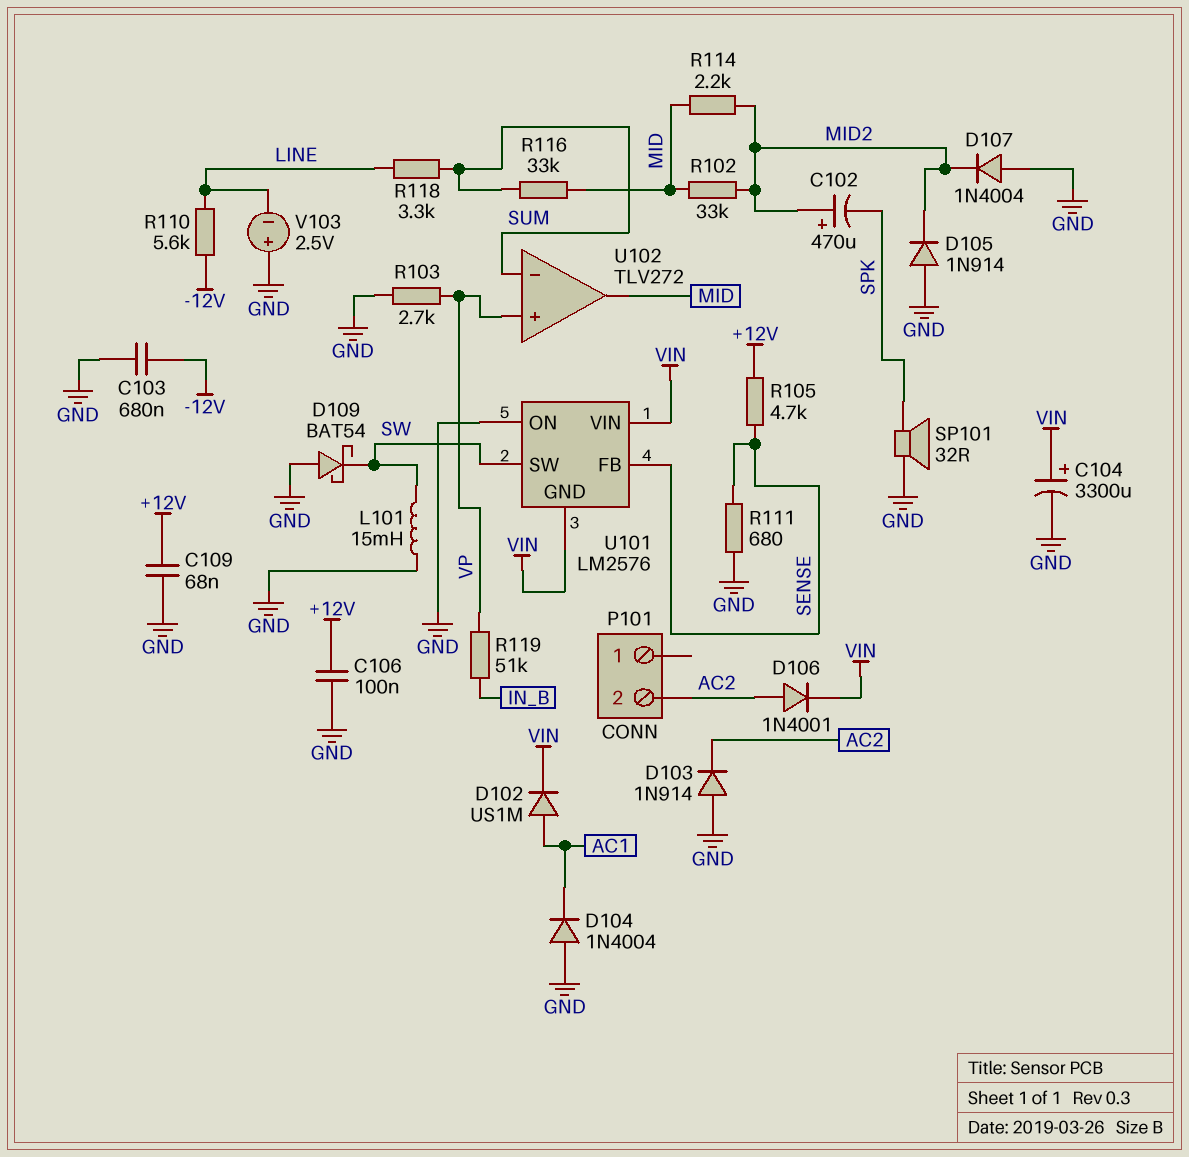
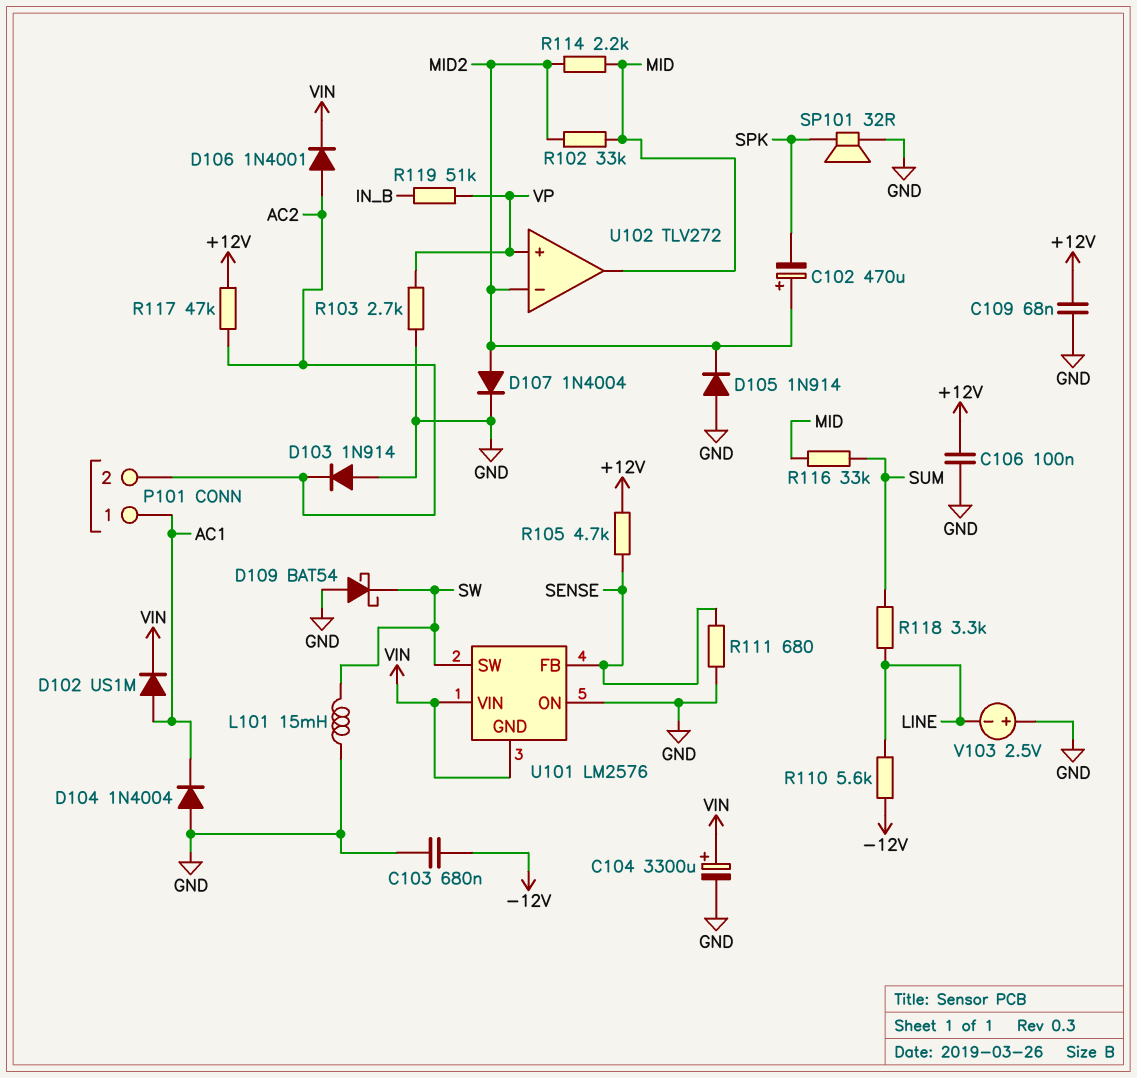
D107: diode 1N4004 (A GND, K MID2) -> diode 1N4004 (A MID2, K GND)
P101 pin 1: none -> AC1
R117: none -> 47k (+12V, AC2)
U102 pin in-: SUM -> MID2

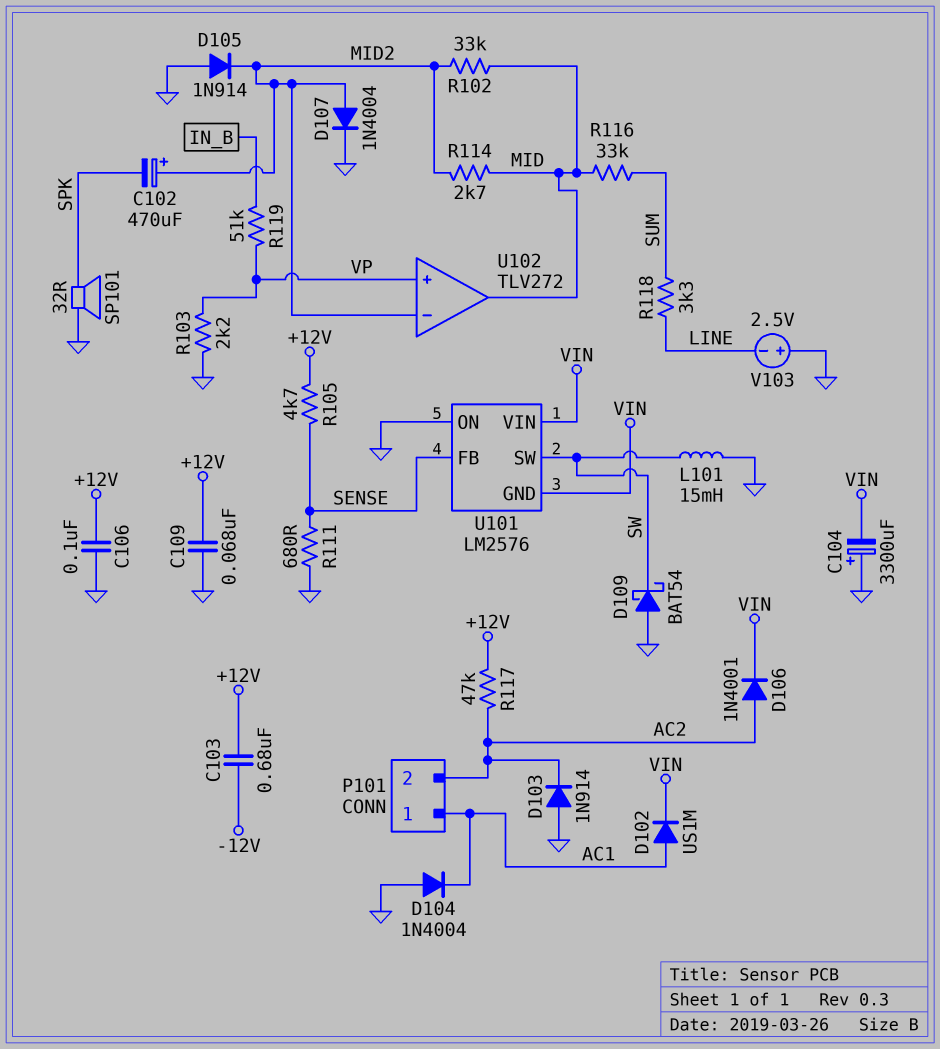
C103: 680nF (-12V, GND) -> 680nF (+12V, -12V)
C104: 3300uF (plus VIN, minus GND) -> 3300uF (plus GND, minus VIN)
R103: 2.7k (GND, VP) -> 2.2k (GND, VP)
R110: 5.6k (-12V, LINE) -> none
R114: 2.2k (MID, MID2) -> 2.7k (MID, MID2)

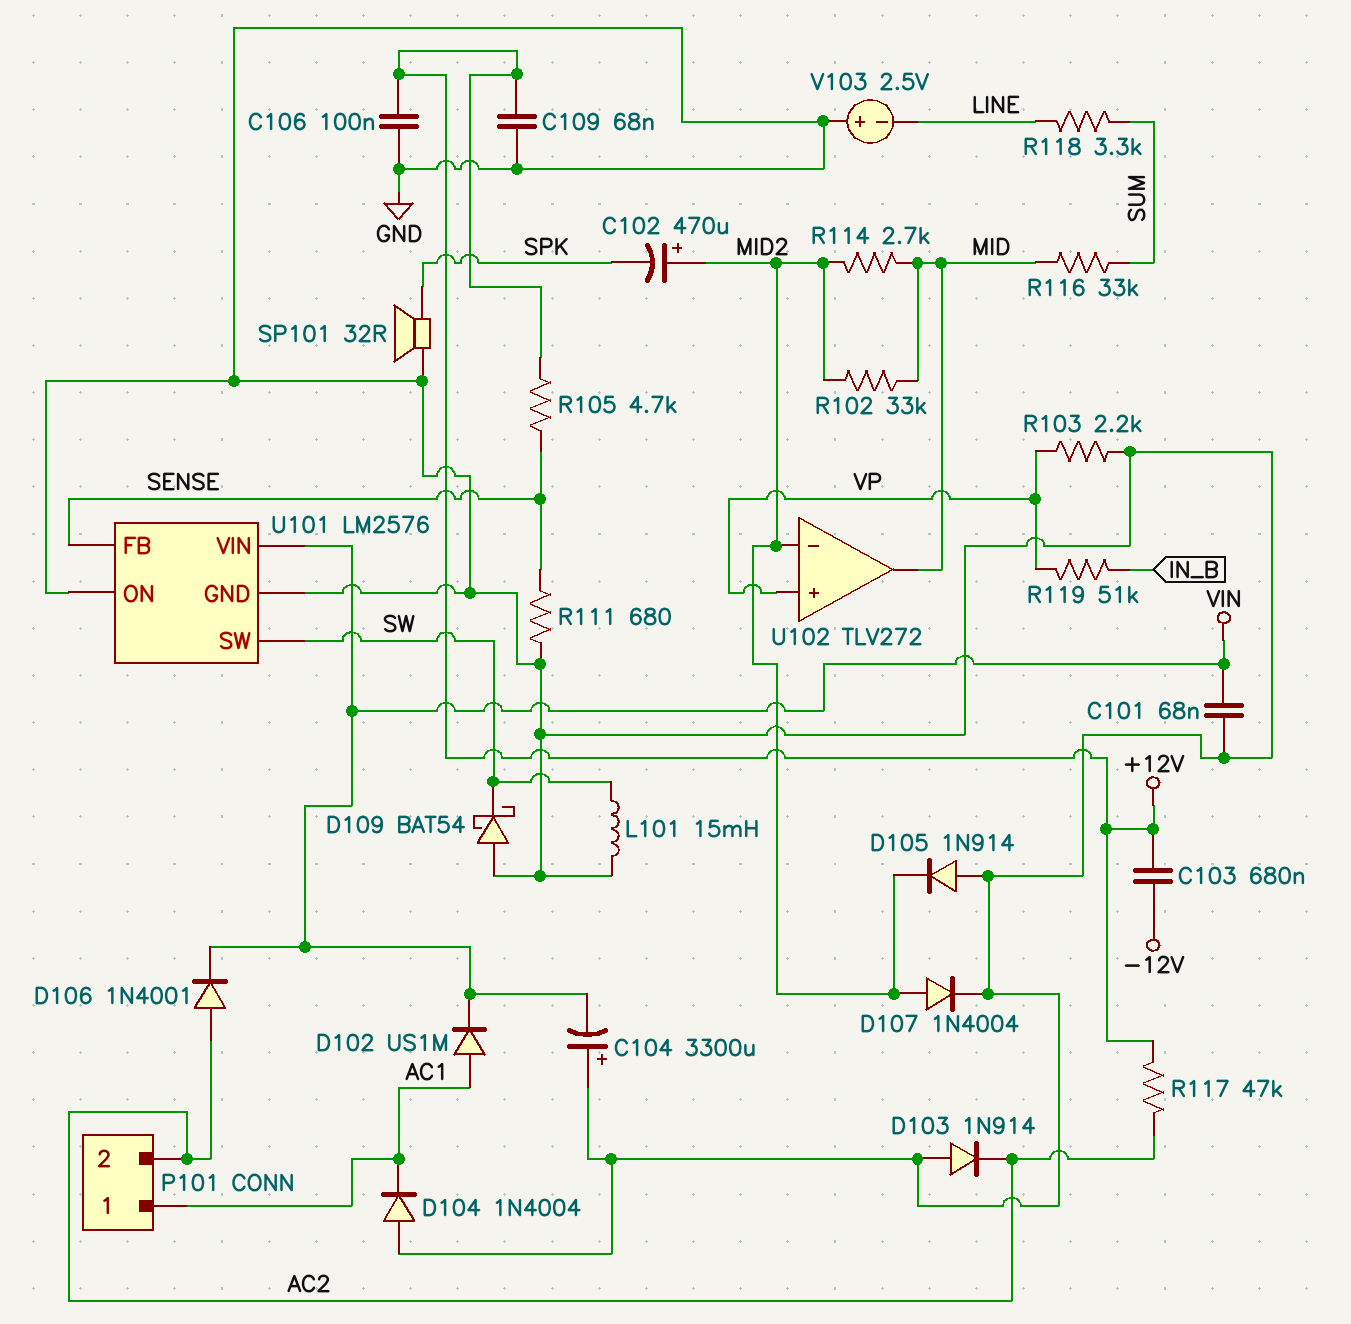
C101: none -> 68nF (GND, VIN)
U101 pin GND: VIN -> GND

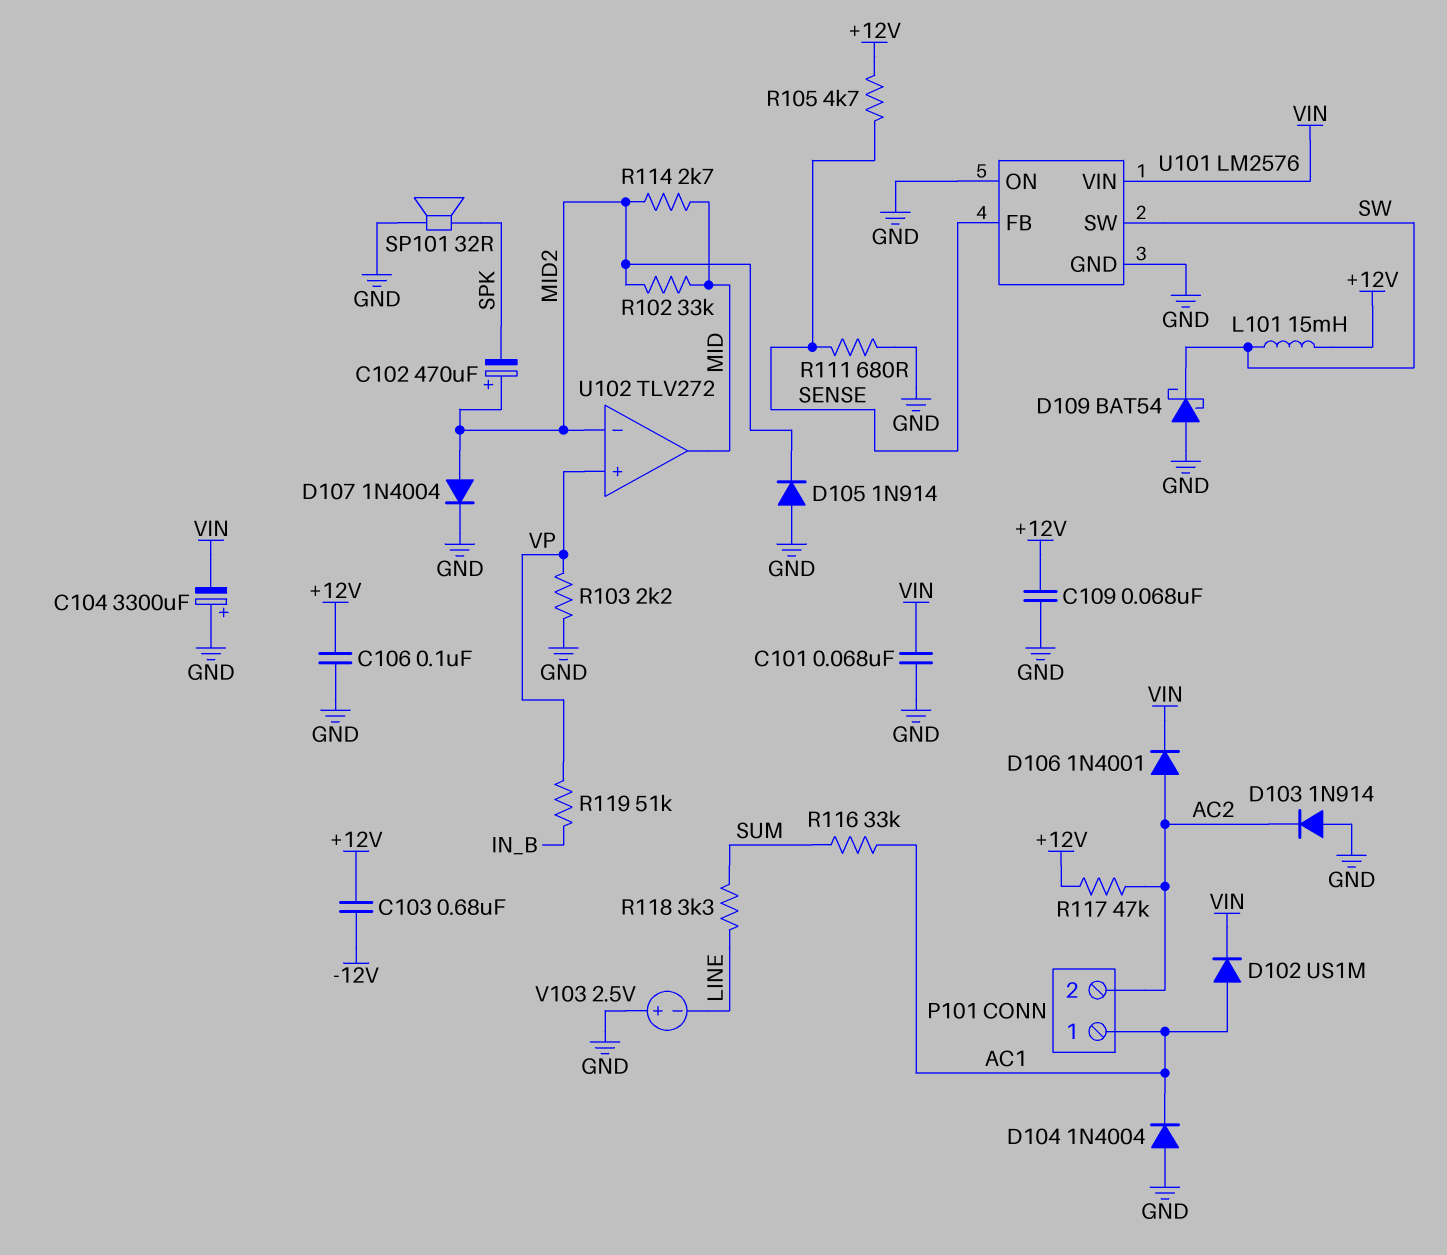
L101: 15mH (GND, SW) -> 15mH (+12V, SW)
R116: 33k (MID, SUM) -> 33k (AC1, SUM)

